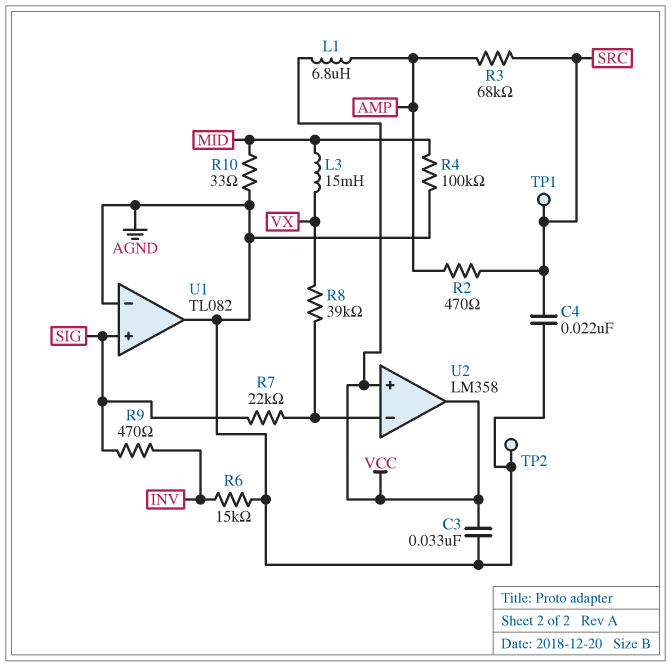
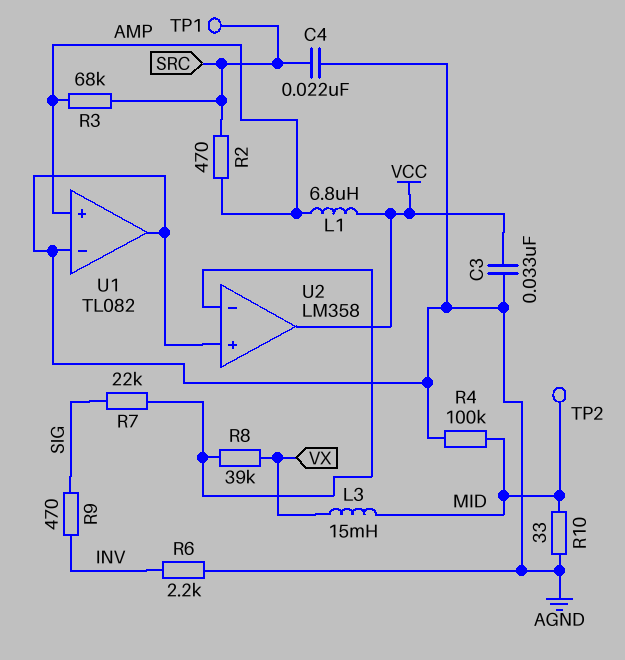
R6: 15k (AGND, INV) -> 2.2k (AGND, INV)
TP2: test point (AGND) -> test point (MID)
U1 pin in+: SIG -> AMP
U2 pin in+: VCC -> AGND

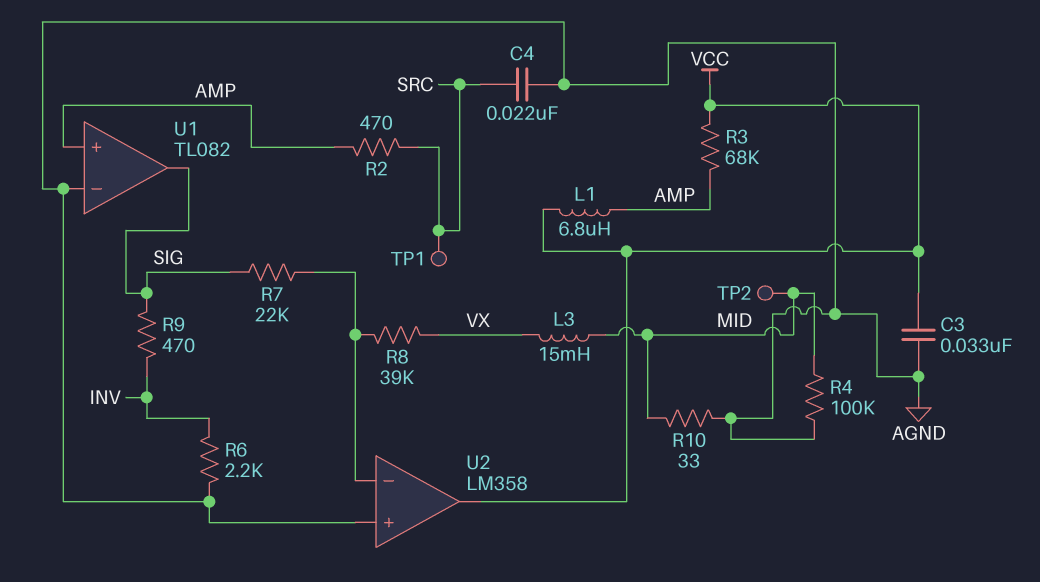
R3: 68k (AMP, SRC) -> 68k (AMP, VCC)
U1 pin out: AGND -> SIG

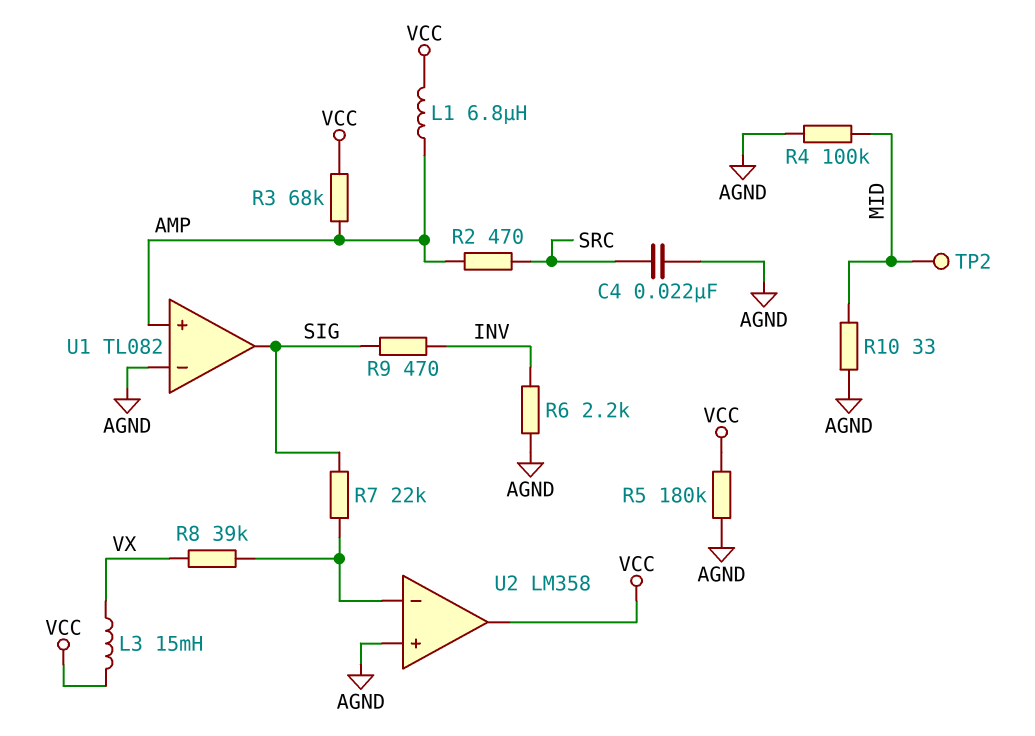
C3: 33nF (AGND, VCC) -> none
L3: 15mH (MID, VX) -> 15mH (VCC, VX)
R5: none -> 180k (AGND, VCC)
TP1: test point (SRC) -> none

